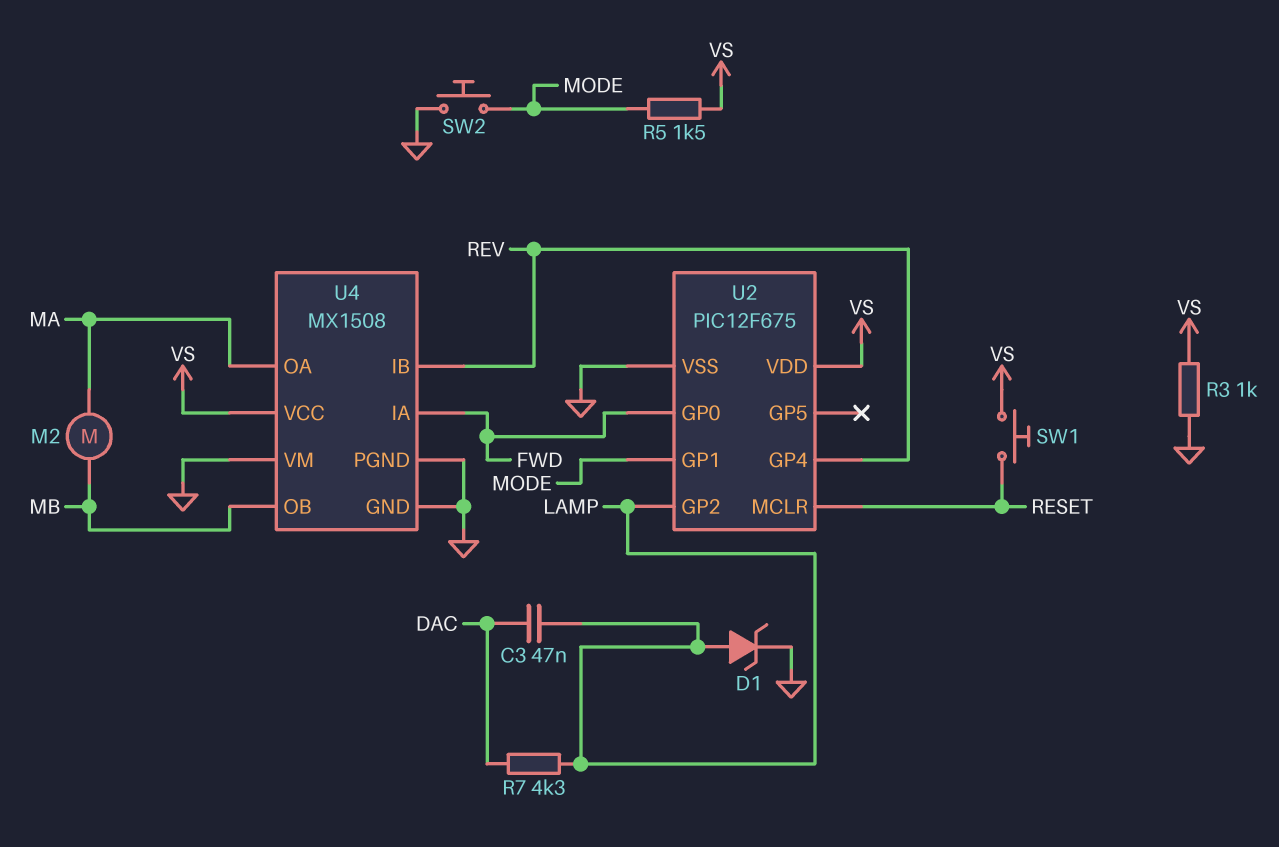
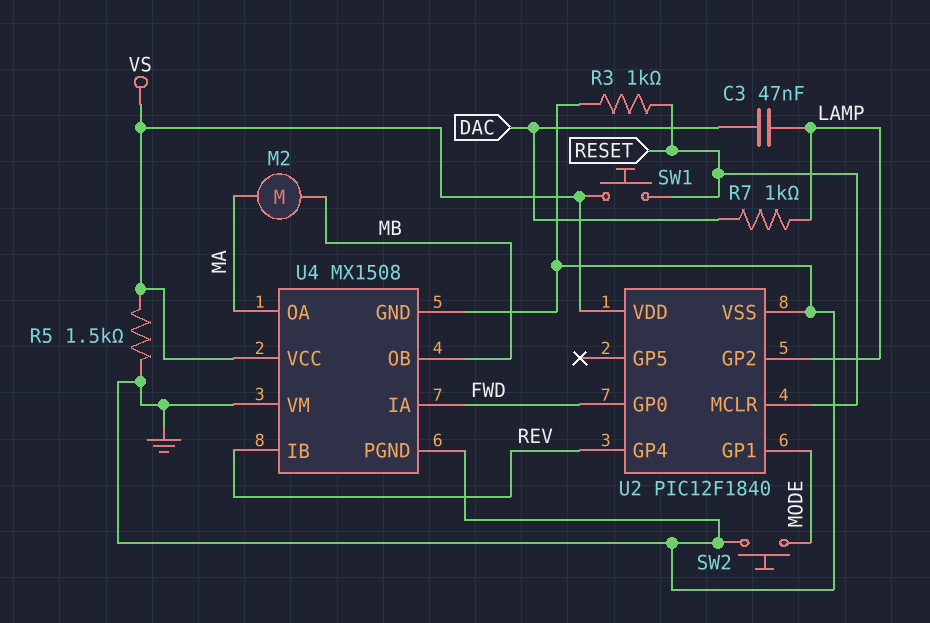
D1: zener (A LAMP, K GND) -> none
R3: 1k (GND, VS) -> 1k (GND, RESET)
R5: 1.5k (MODE, VS) -> 1.5k (GND, VS)
R7: 4.3k (DAC, LAMP) -> 1k (DAC, LAMP)
U2: PIC12F675 -> PIC12F1840

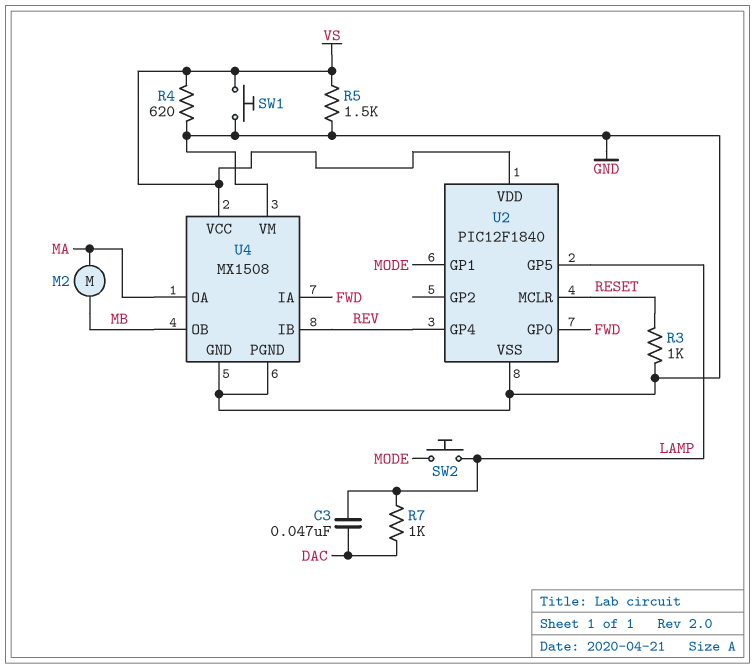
R4: none -> 620 (GND, VS)
SW1: button (RESET, VS) -> button (GND, VS)
SW2: button (GND, MODE) -> button (LAMP, MODE)
U2 pin GP2: LAMP -> none
U2 pin GP5: none -> LAMP

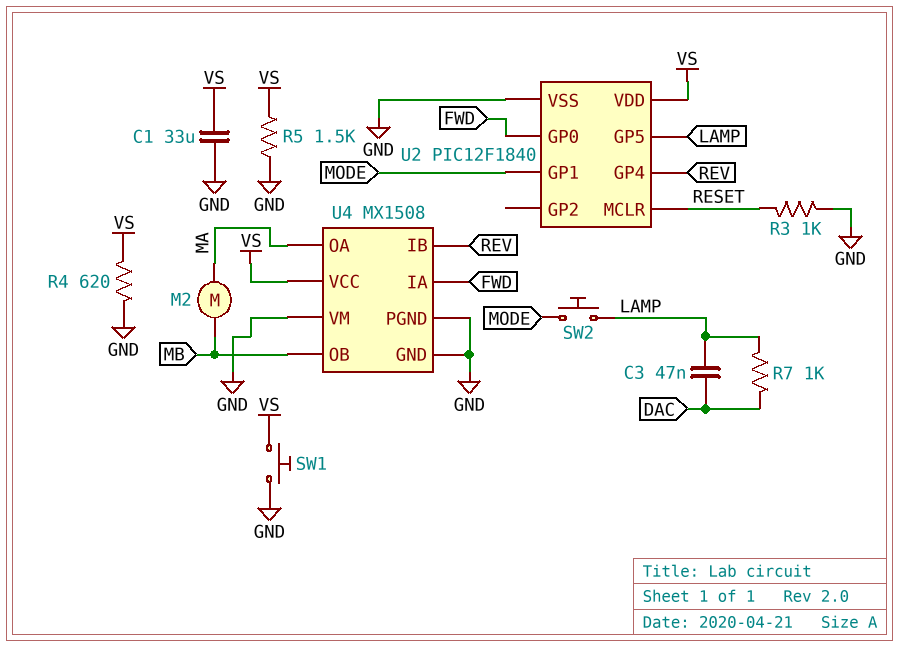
C1: none -> 33uF (GND, VS)

